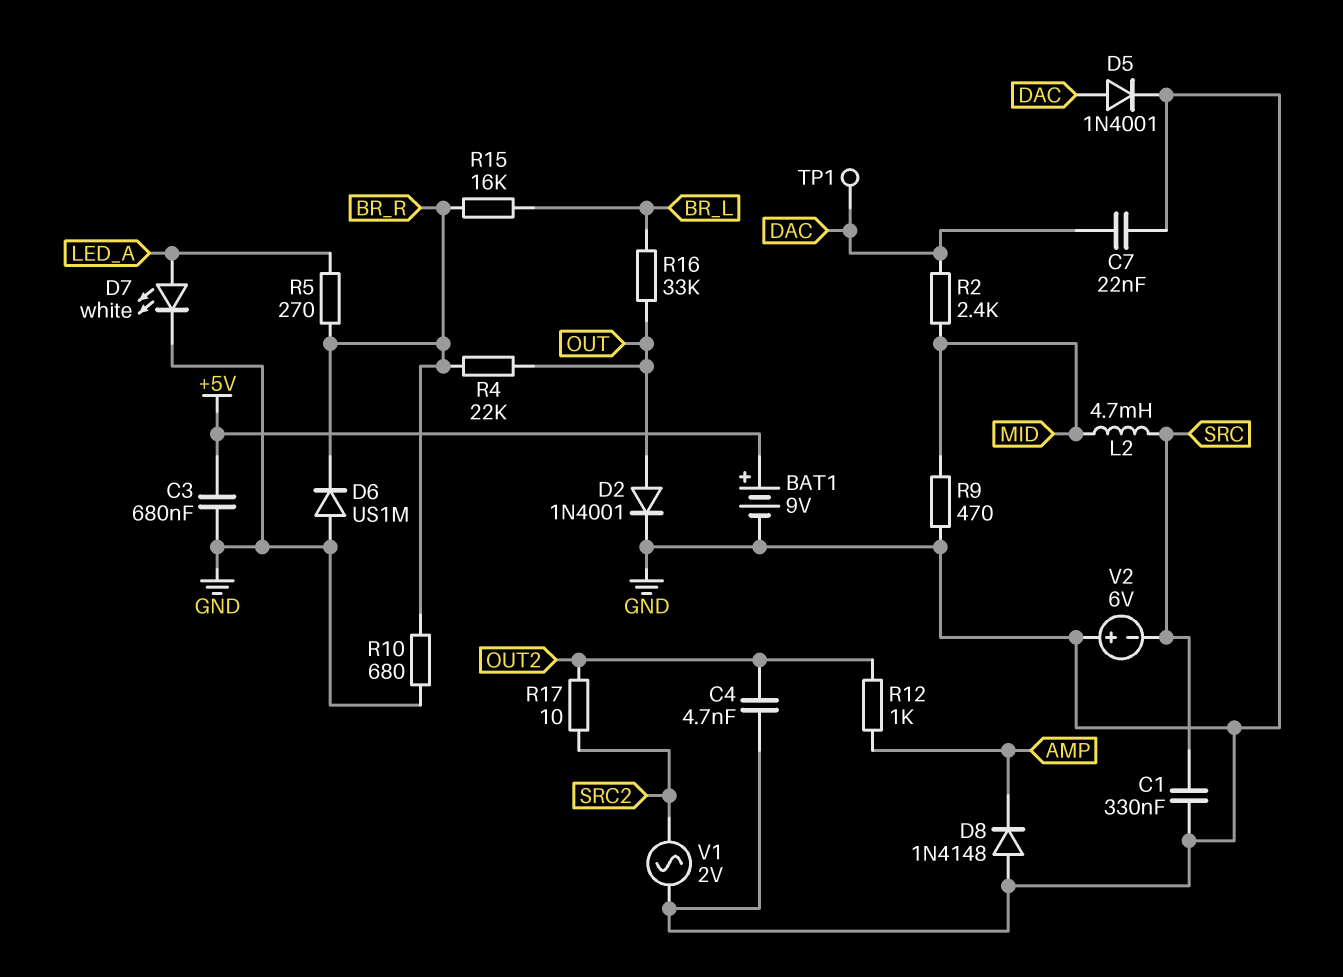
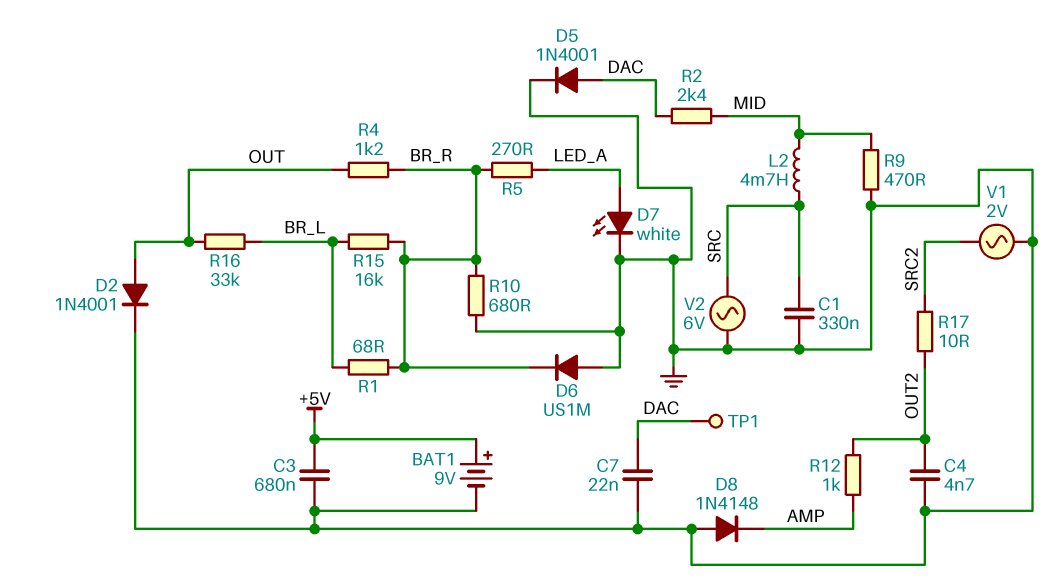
R1: none -> 68 (BR_L, BR_R)
R4: 22k (BR_R, OUT) -> 1.2k (BR_R, OUT)
V2: 6V (plus GND, minus SRC) -> AC 6V (GND, SRC)

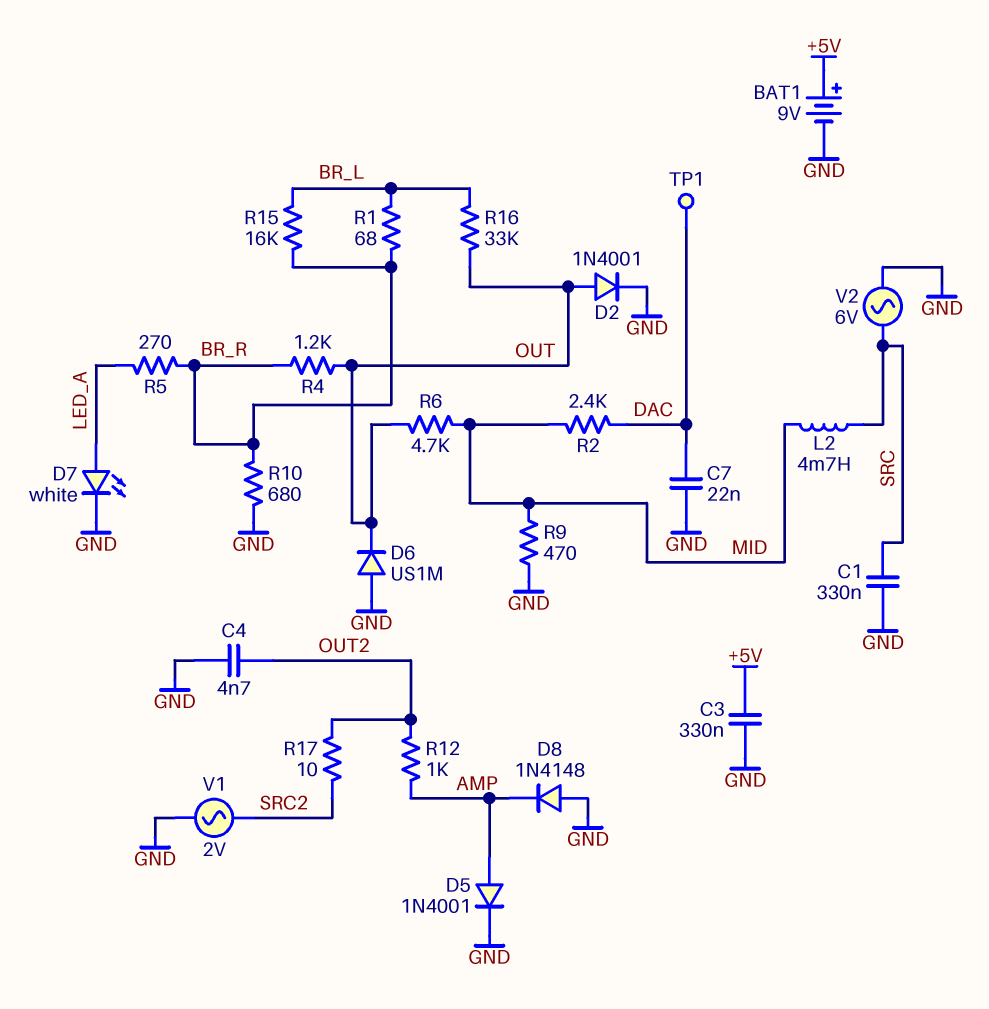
C3: 680nF (+5V, GND) -> 330nF (+5V, GND)
D5: diode 1N4001 (A DAC, K GND) -> diode 1N4001 (A AMP, K GND)
D6: diode US1M (A GND, K BR_R) -> diode US1M (A GND, K OUT)
R6: none -> 4.7k (MID, OUT)

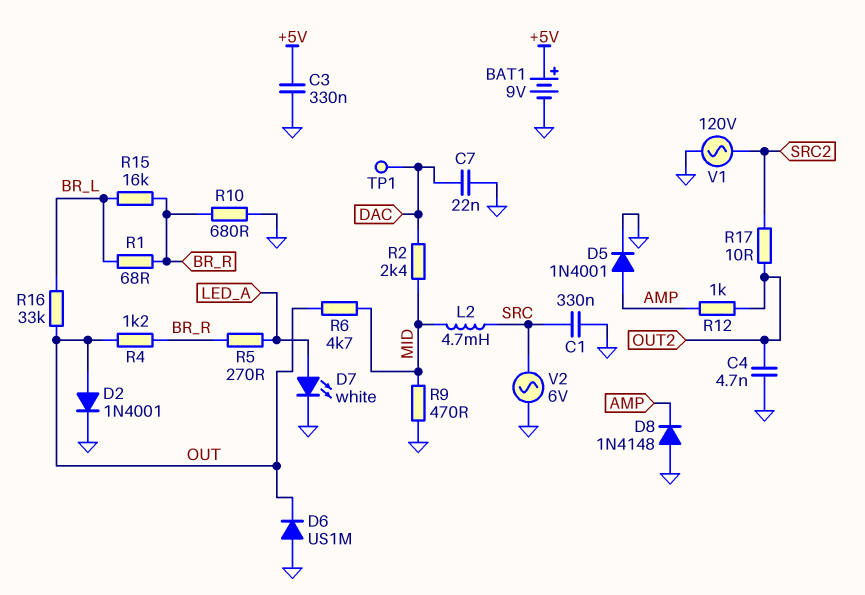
V1: AC 2V (GND, SRC2) -> AC 120V (GND, SRC2)

